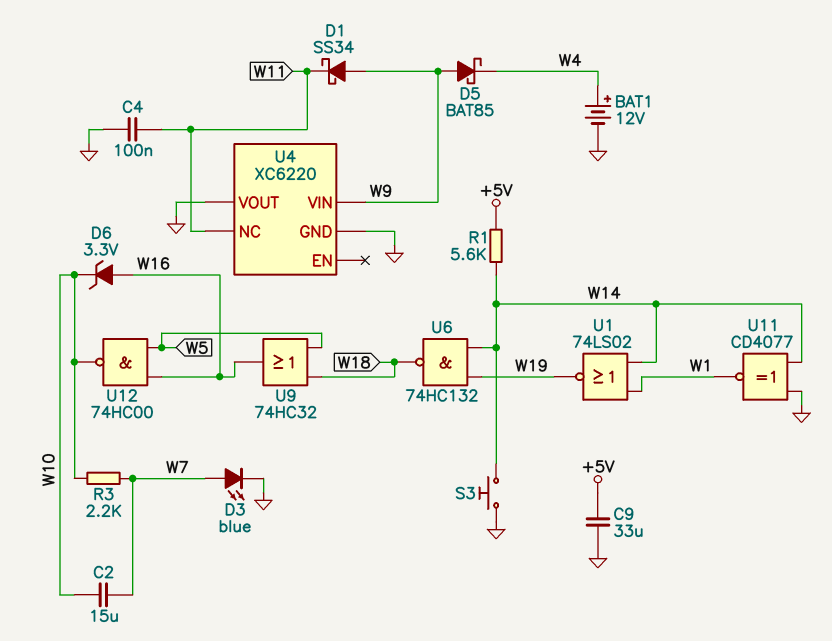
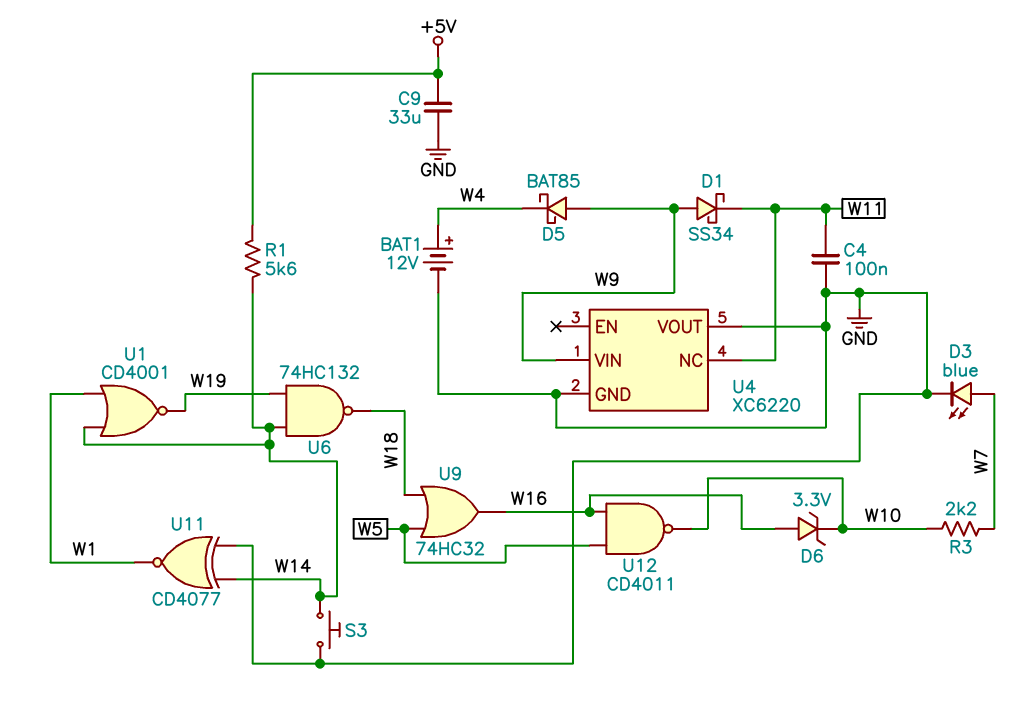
C2: 15uF (W7, W10) -> none
U1: NOR 74LS02 (in W1, in W14, out W19) -> NOR CD4001 (in W1, in W14, out W19)
U12: NAND 74HC00 (in W5, in W16, out W10) -> NAND CD4011 (in W5, in W16, out W10)

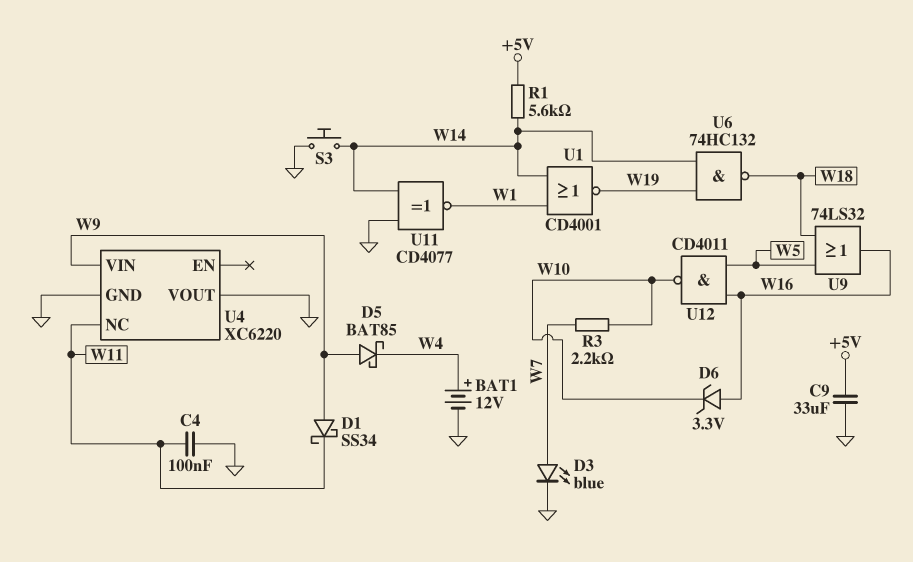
U9: OR 74HC32 (in W5, in W18, out W16) -> OR 74LS32 (in W5, in W18, out W16)

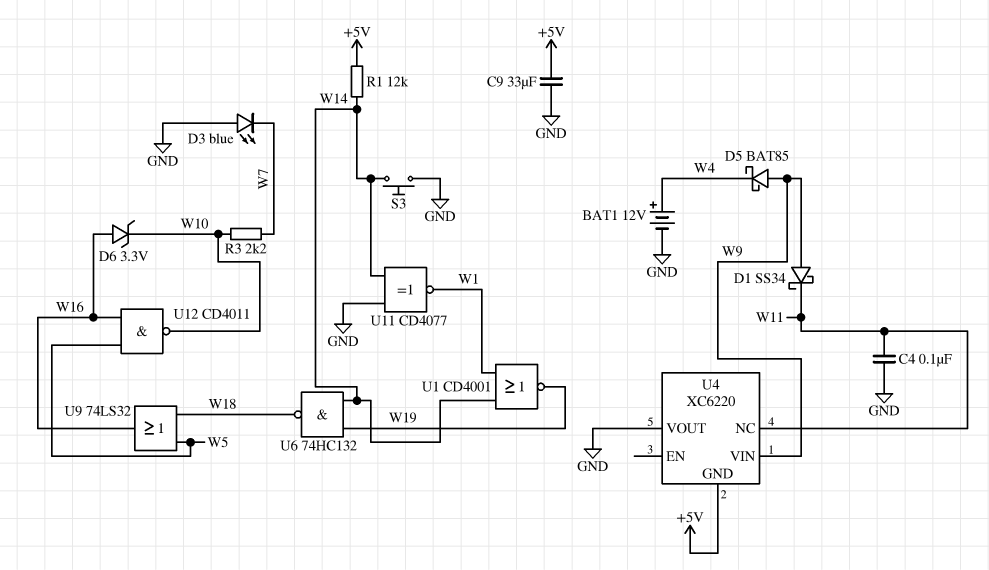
D3: LED blue (A W7, K GND) -> LED blue (A GND, K W7)
R1: 5.6k (+5V, W14) -> 12k (+5V, W14)
U4 pin GND: GND -> +5V

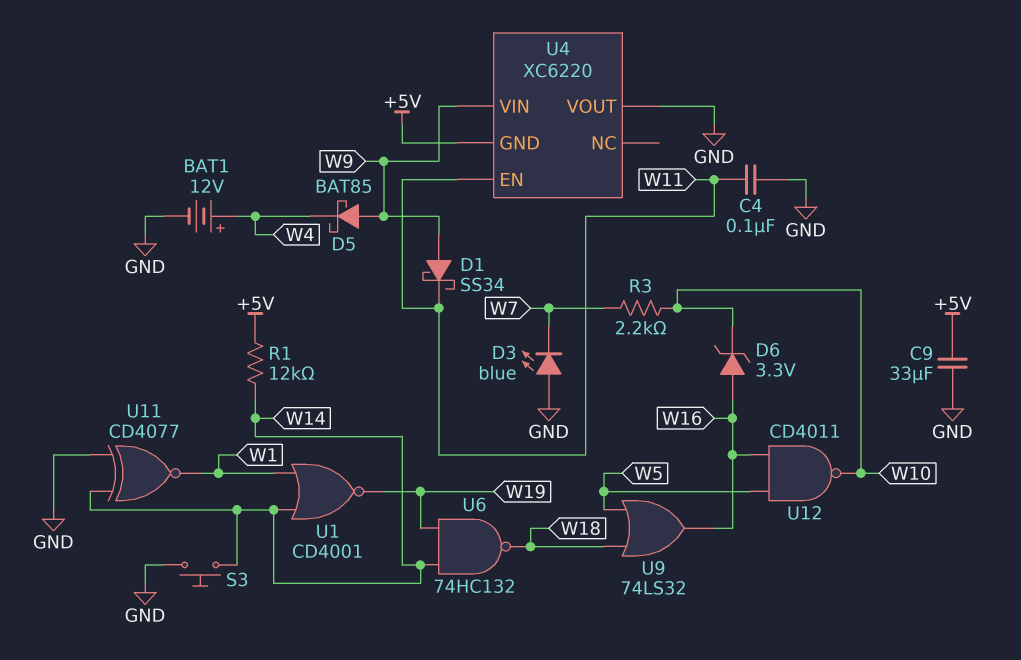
U4 pin EN: none -> W11
U4 pin NC: W11 -> none

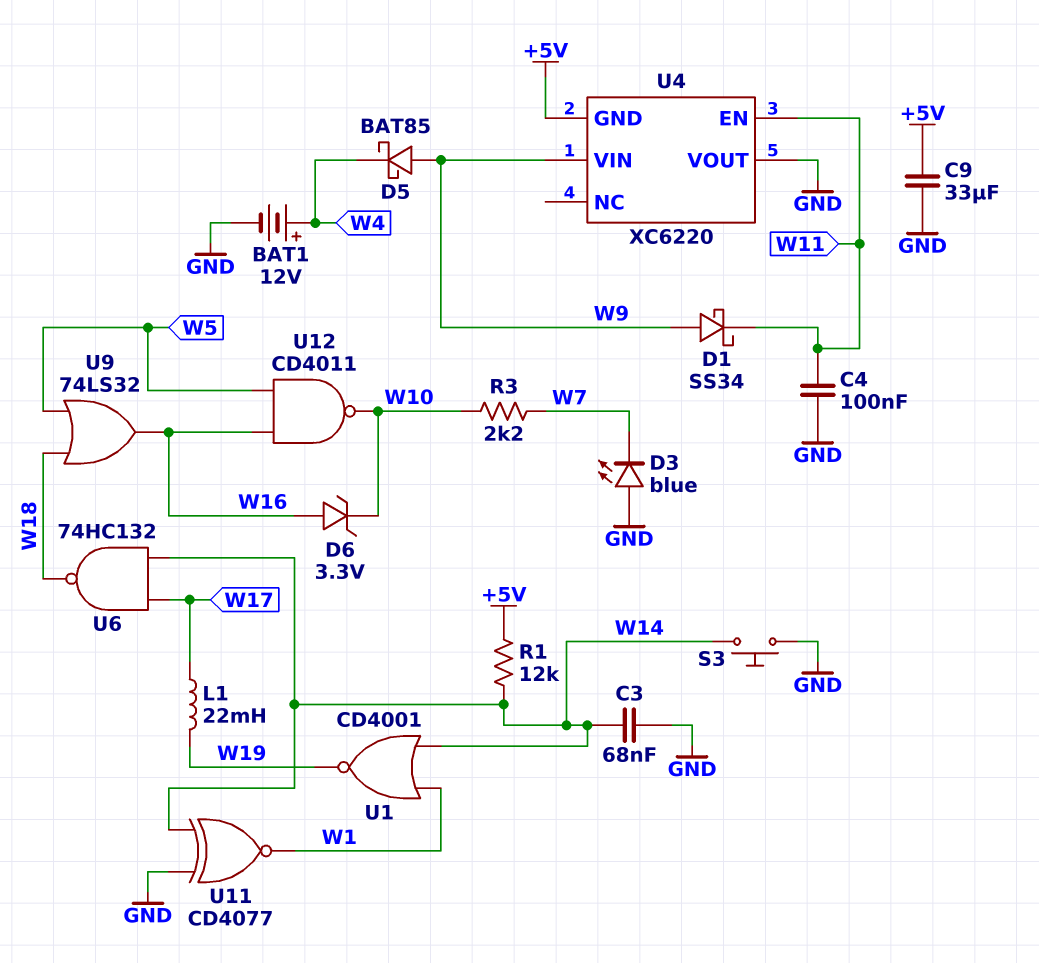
C3: none -> 68nF (GND, W14)
L1: none -> 22mH (W17, W19)
U6: NAND 74HC132 (in W14, in W19, out W18) -> NAND 74HC132 (in W14, in W17, out W18)

